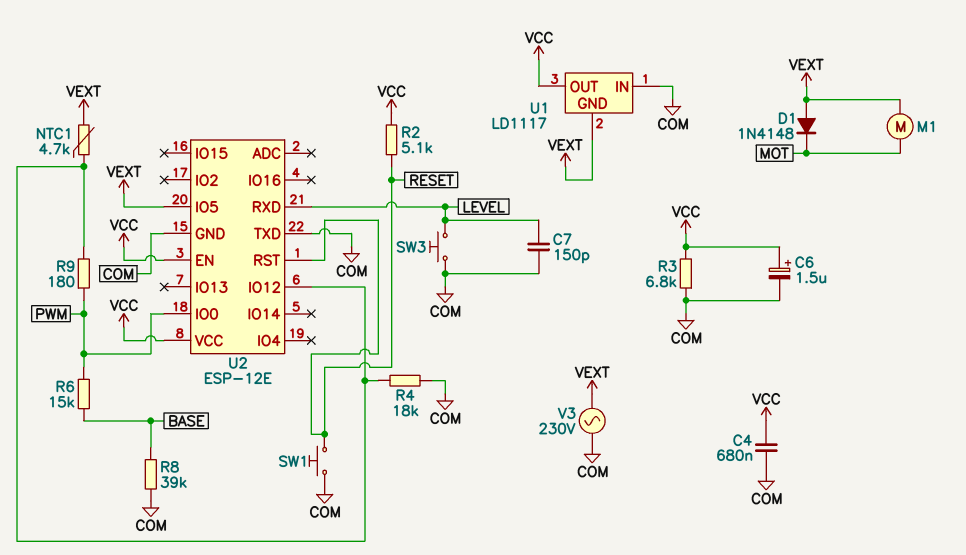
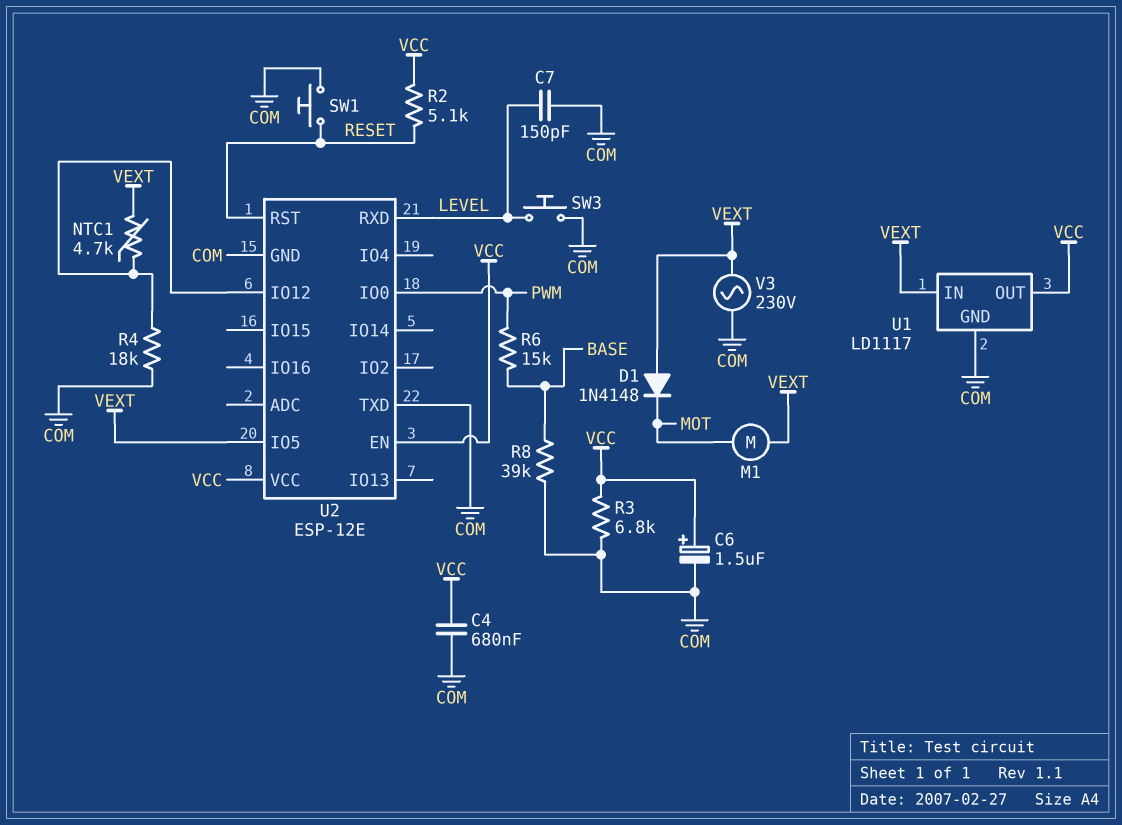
R9: 180 (PWM, U2/IO12) -> none
U1 pin GND: VEXT -> COM
U1 pin IN: COM -> VEXT

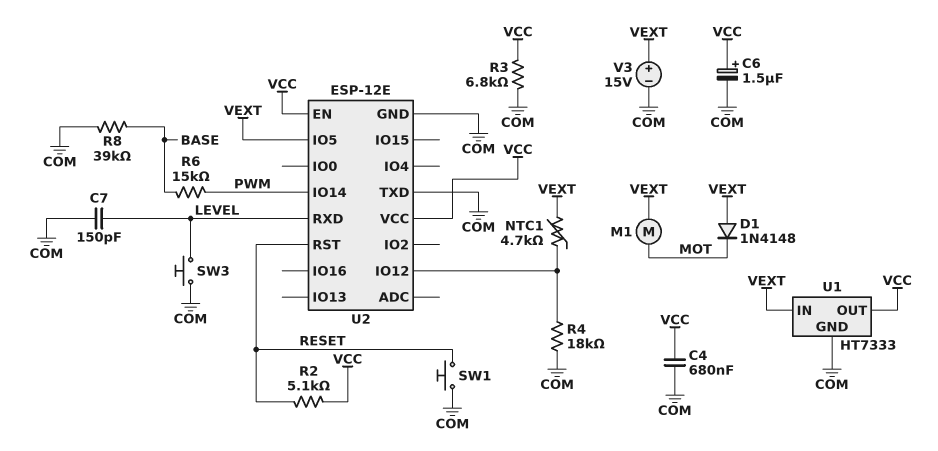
U1: LD1117 -> HT7333
U2 pin IO0: PWM -> none
U2 pin IO14: none -> PWM
V3: AC 230V (COM, VEXT) -> 15V (plus VEXT, minus COM)

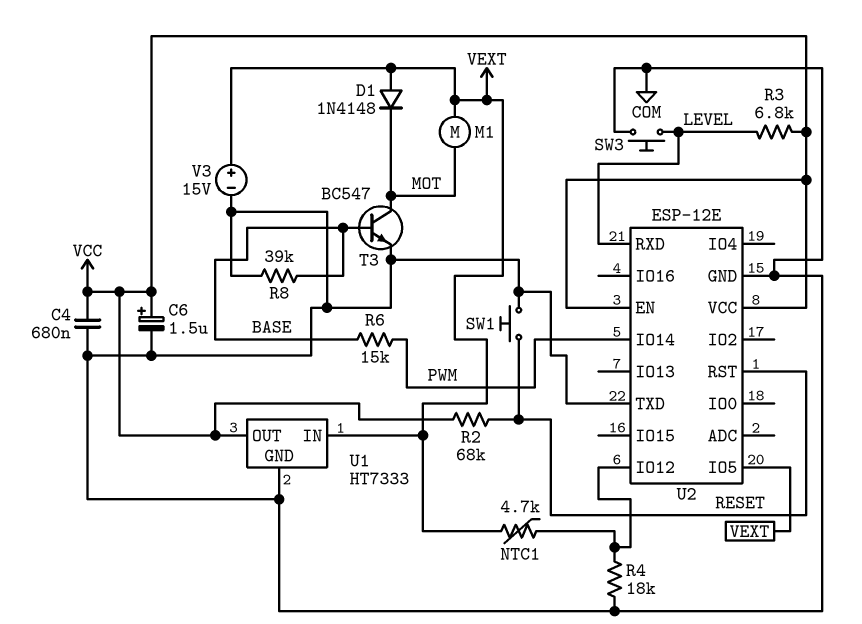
C7: 150pF (COM, LEVEL) -> none
R2: 5.1k (RESET, VCC) -> 68k (RESET, VCC)
R3: 6.8k (COM, VCC) -> 6.8k (LEVEL, VCC)
T3: none -> NPN BC547 (B BASE, C MOT, E COM)

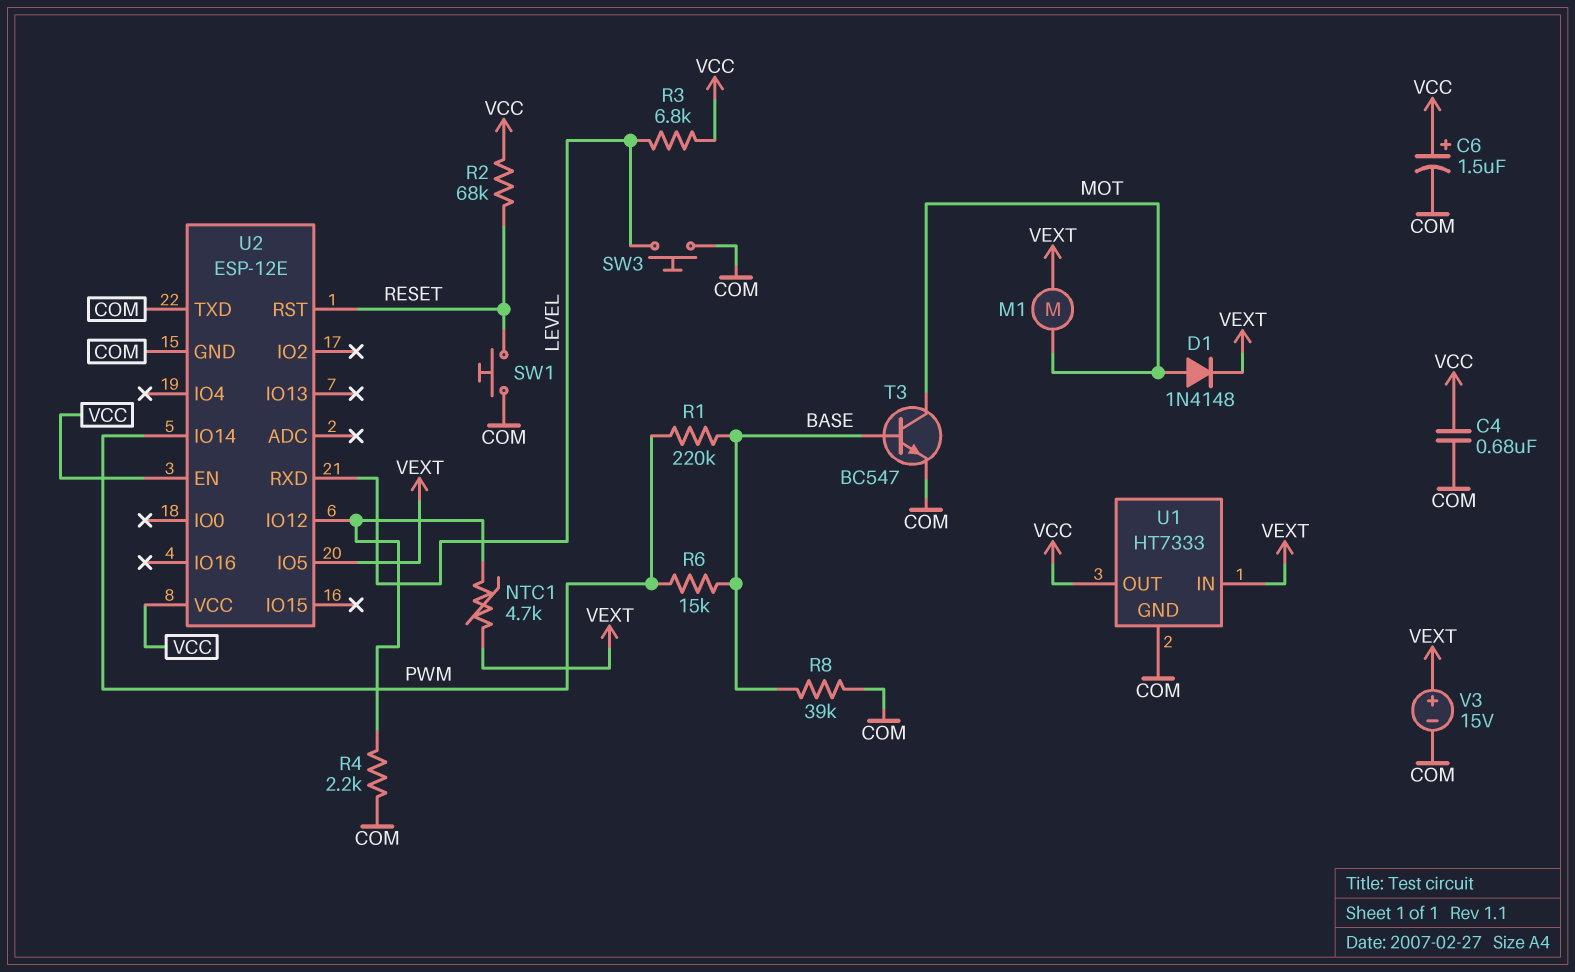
D1: diode 1N4148 (A VEXT, K MOT) -> diode 1N4148 (A MOT, K VEXT)
R1: none -> 220k (BASE, PWM)
R4: 18k (COM, U2/IO12) -> 2.2k (COM, U2/IO12)

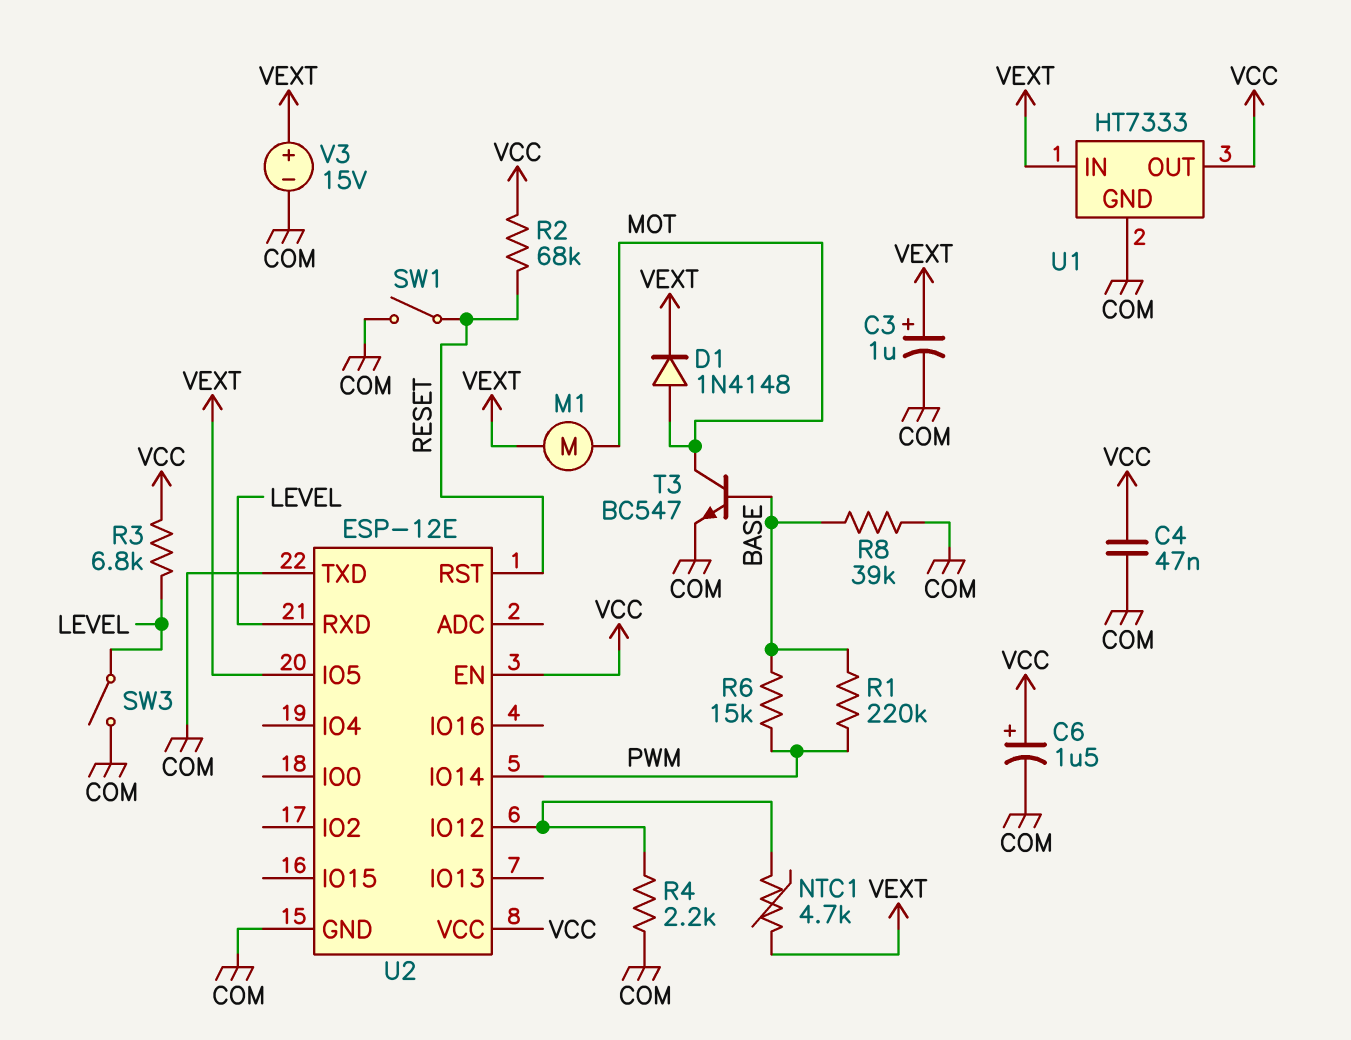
C3: none -> 1uF (plus VEXT, minus COM)
C4: 680nF (COM, VCC) -> 47nF (COM, VCC)
SW1: button (COM, RESET) -> switch (COM, RESET)
SW3: button (COM, LEVEL) -> switch (COM, LEVEL)

